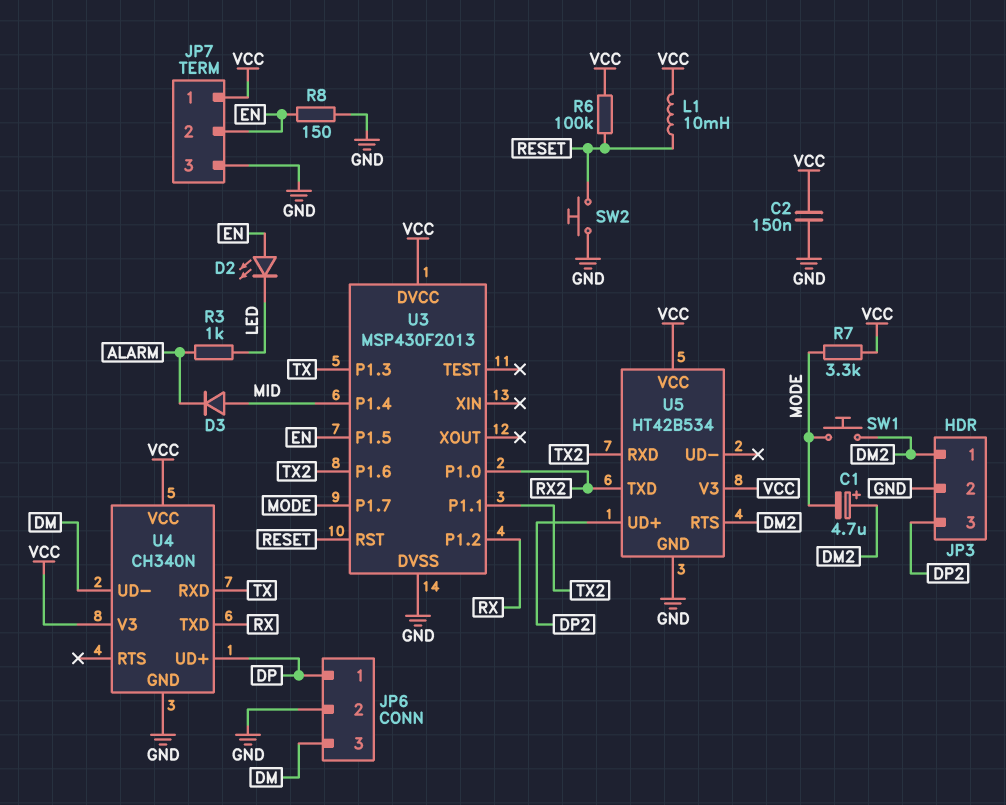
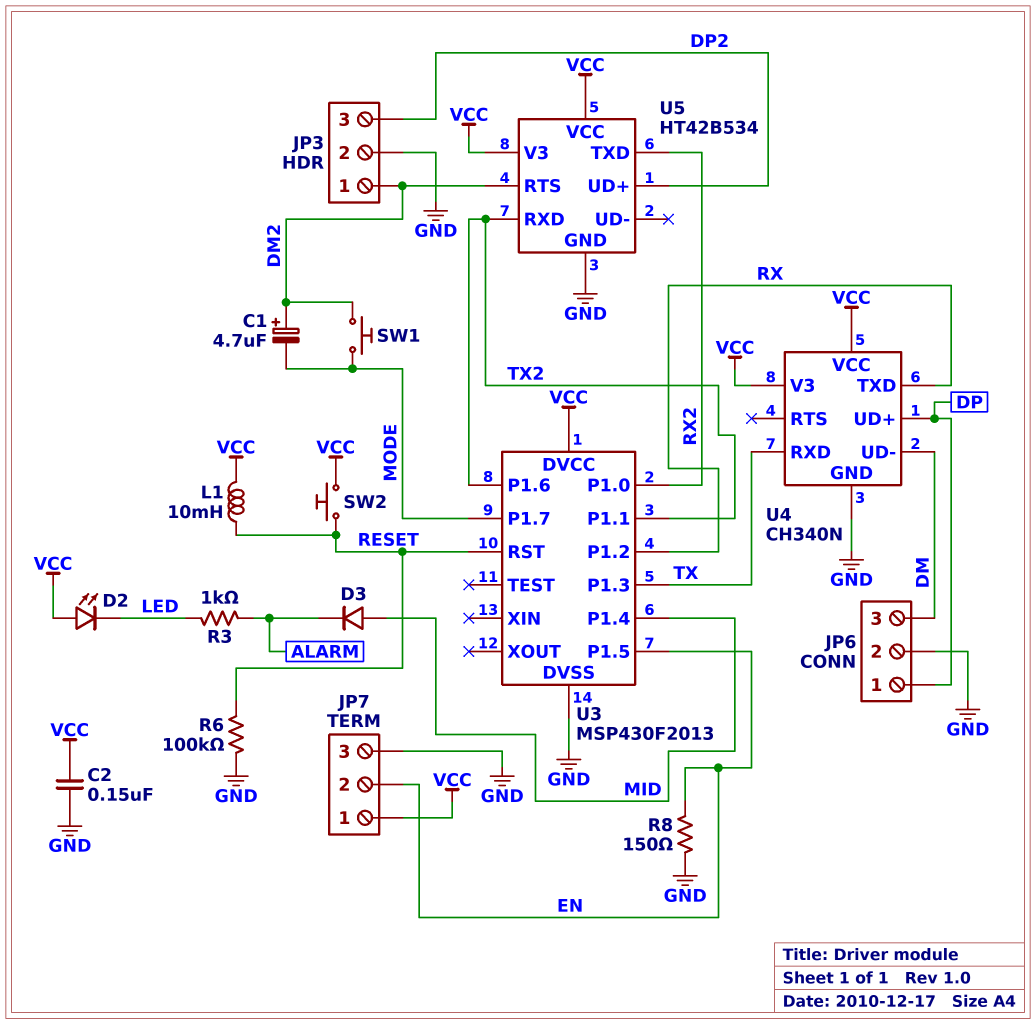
D2: LED (A EN, K LED) -> LED (A VCC, K LED)
R6: 100k (RESET, VCC) -> 100k (GND, RESET)
R7: 3.3k (MODE, VCC) -> none
SW2: button (GND, RESET) -> button (RESET, VCC)

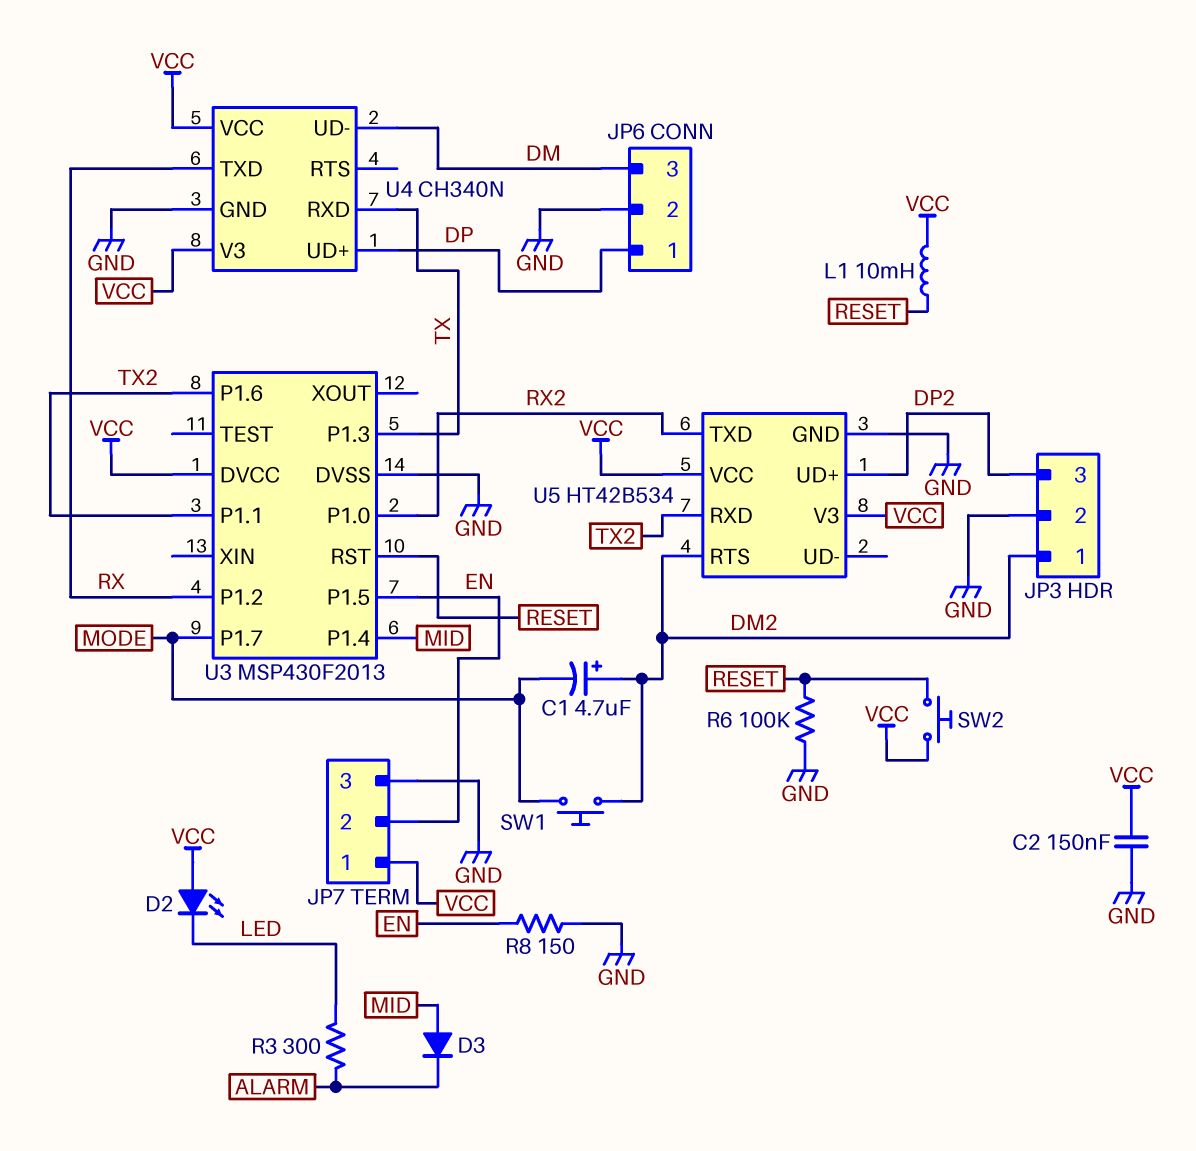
R3: 1k (ALARM, LED) -> 300 (ALARM, LED)

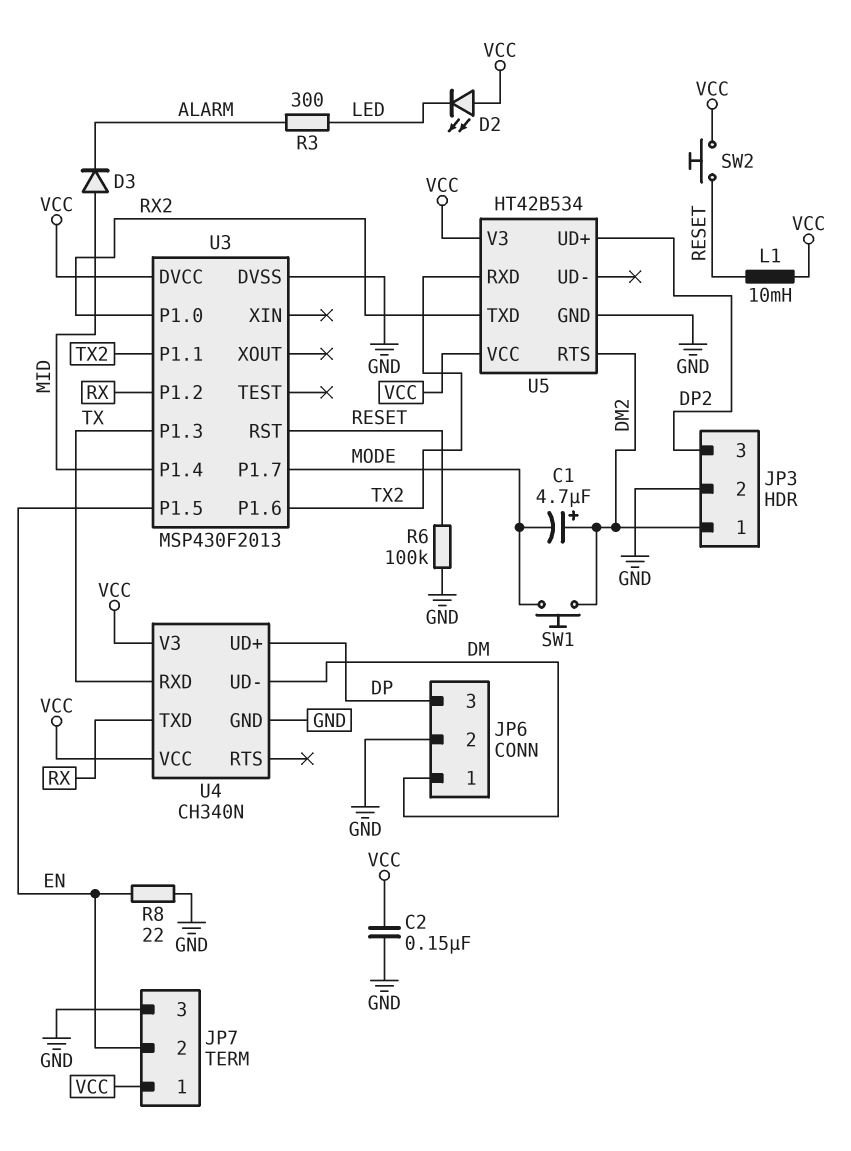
JP6 pin 1: DP -> DM
JP6 pin 3: DM -> DP
R8: 150 (EN, GND) -> 22 (EN, GND)

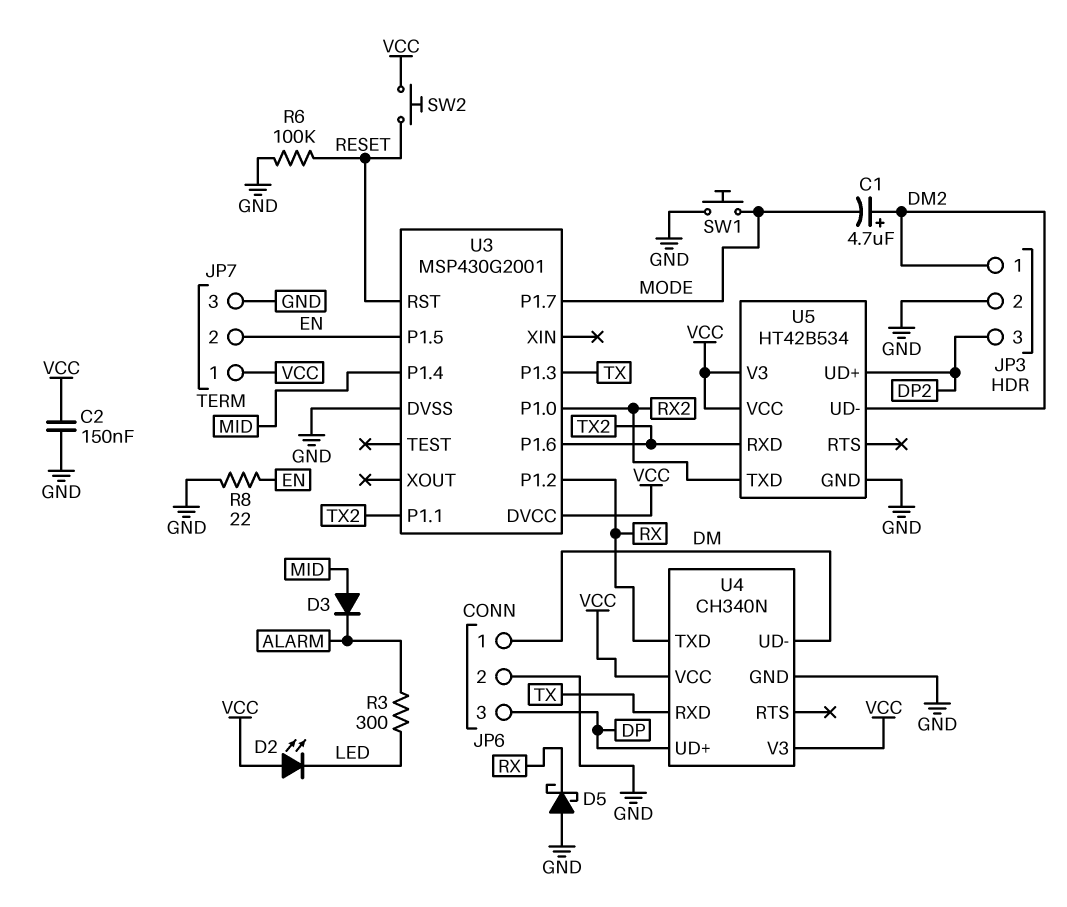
D5: none -> schottky (A GND, K RX)
L1: 10mH (RESET, VCC) -> none
SW1: button (DM2, MODE) -> button (GND, MODE)
U3: MSP430F2013 -> MSP430G2001
U5 pin RTS: DM2 -> none
U5 pin UD-: none -> DM2

